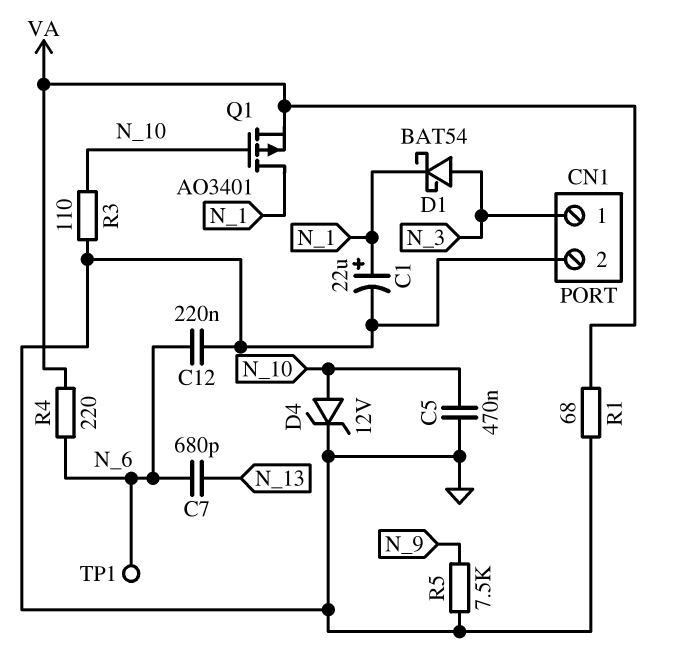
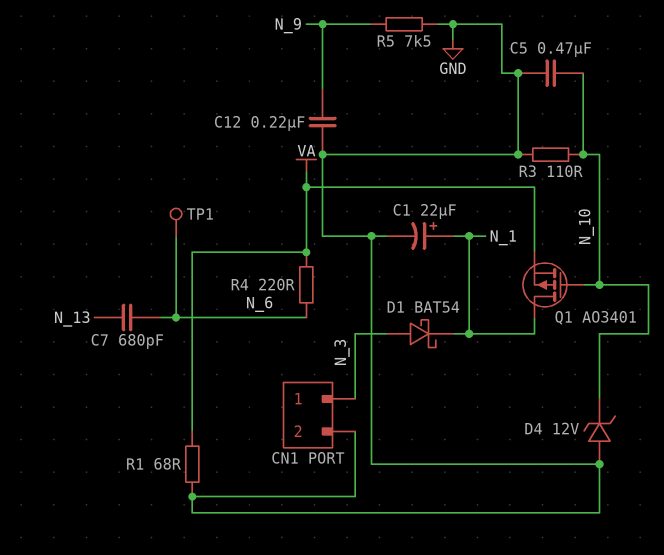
C12: 220nF (GND, N_6) -> 220nF (GND, N_9)
D4: zener 12V (A N_10, K GND) -> zener 12V (A GND, K N_10)

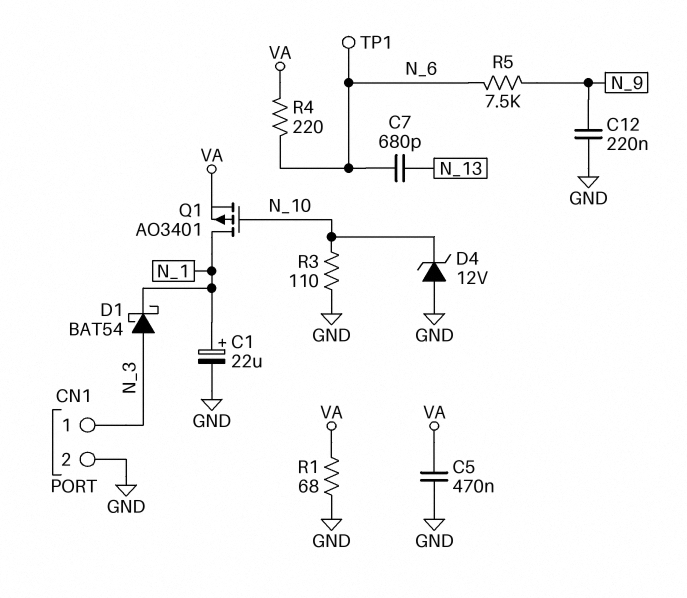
C5: 470nF (GND, N_10) -> 470nF (GND, VA)
R5: 7.5k (GND, N_9) -> 7.5k (N_6, N_9)

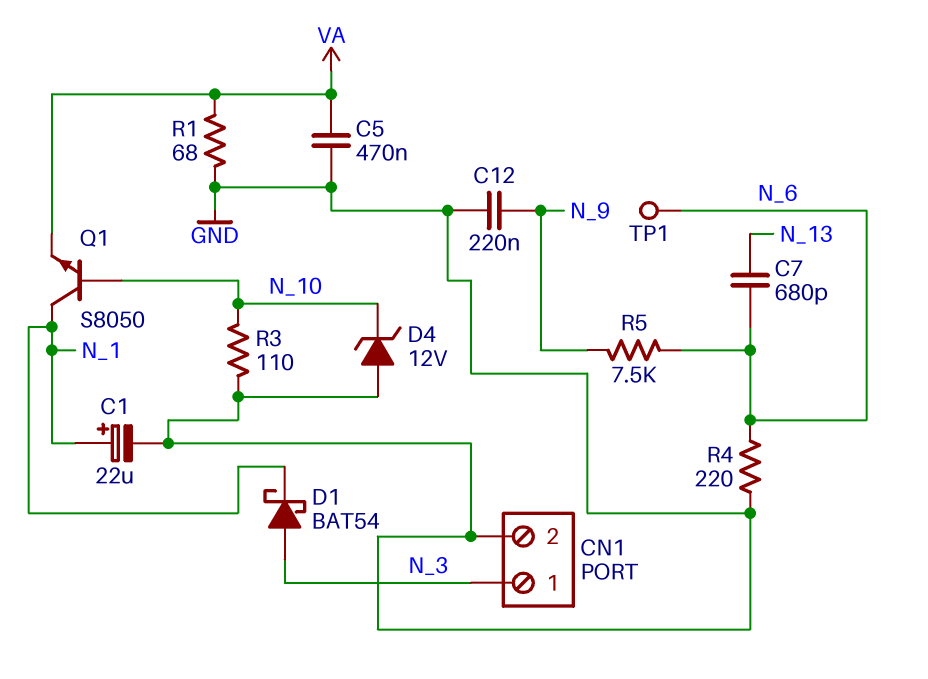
Q1: PMOS AO3401 (G N_10, D N_1, S VA) -> NPN S8050 (B N_10, C N_1, E VA)
R4: 220 (N_6, VA) -> 220 (GND, N_6)

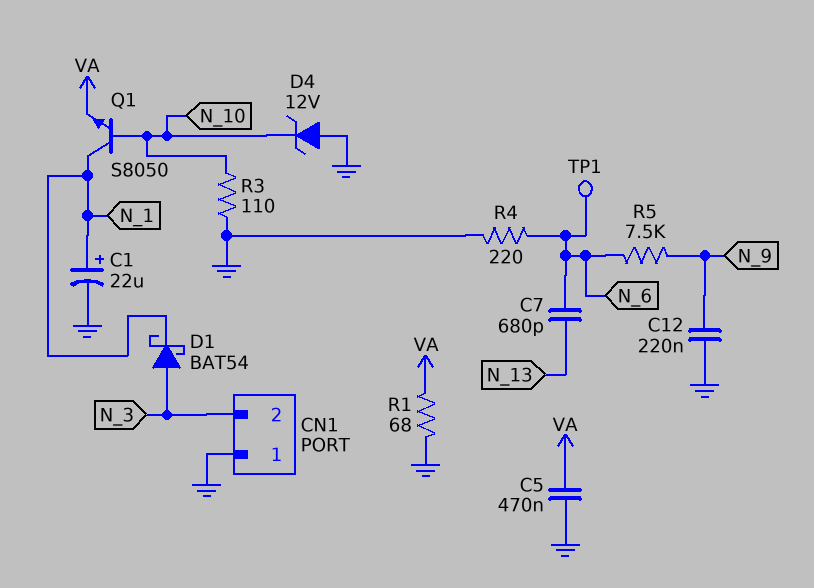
CN1 pin 1: N_3 -> GND
CN1 pin 2: GND -> N_3

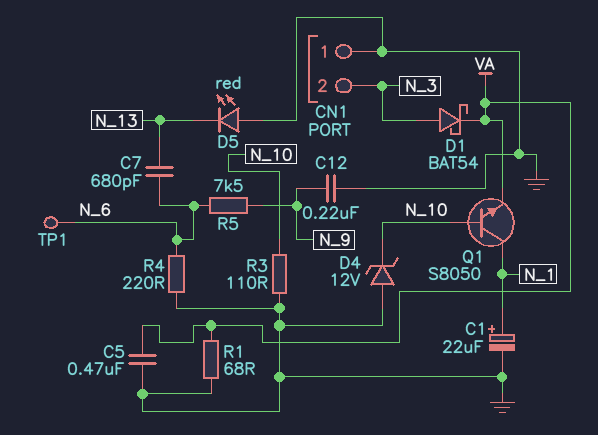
D1: schottky BAT54 (A N_3, K N_1) -> schottky BAT54 (A N_3, K VA)
D5: none -> LED red (A GND, K N_13)

